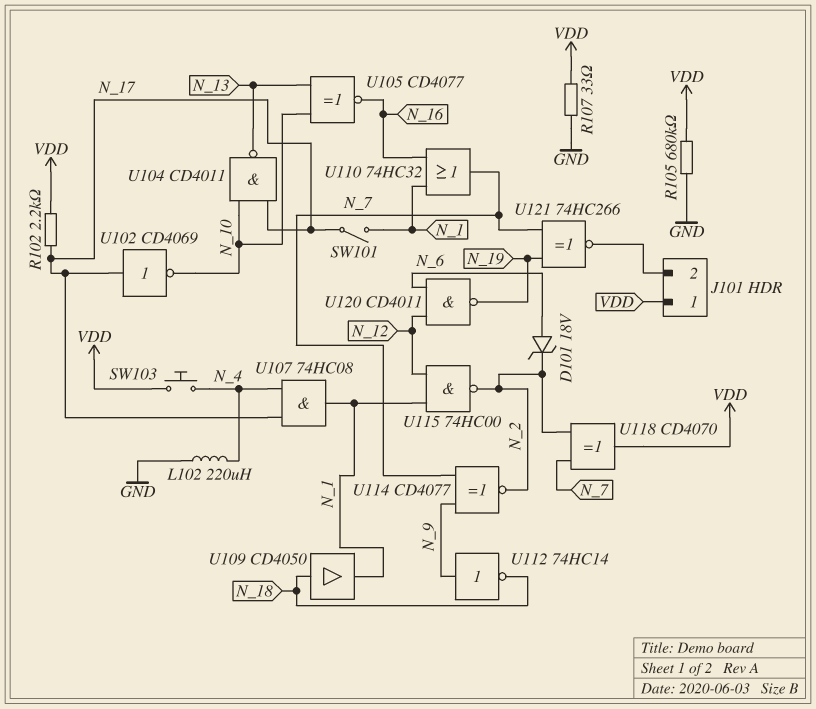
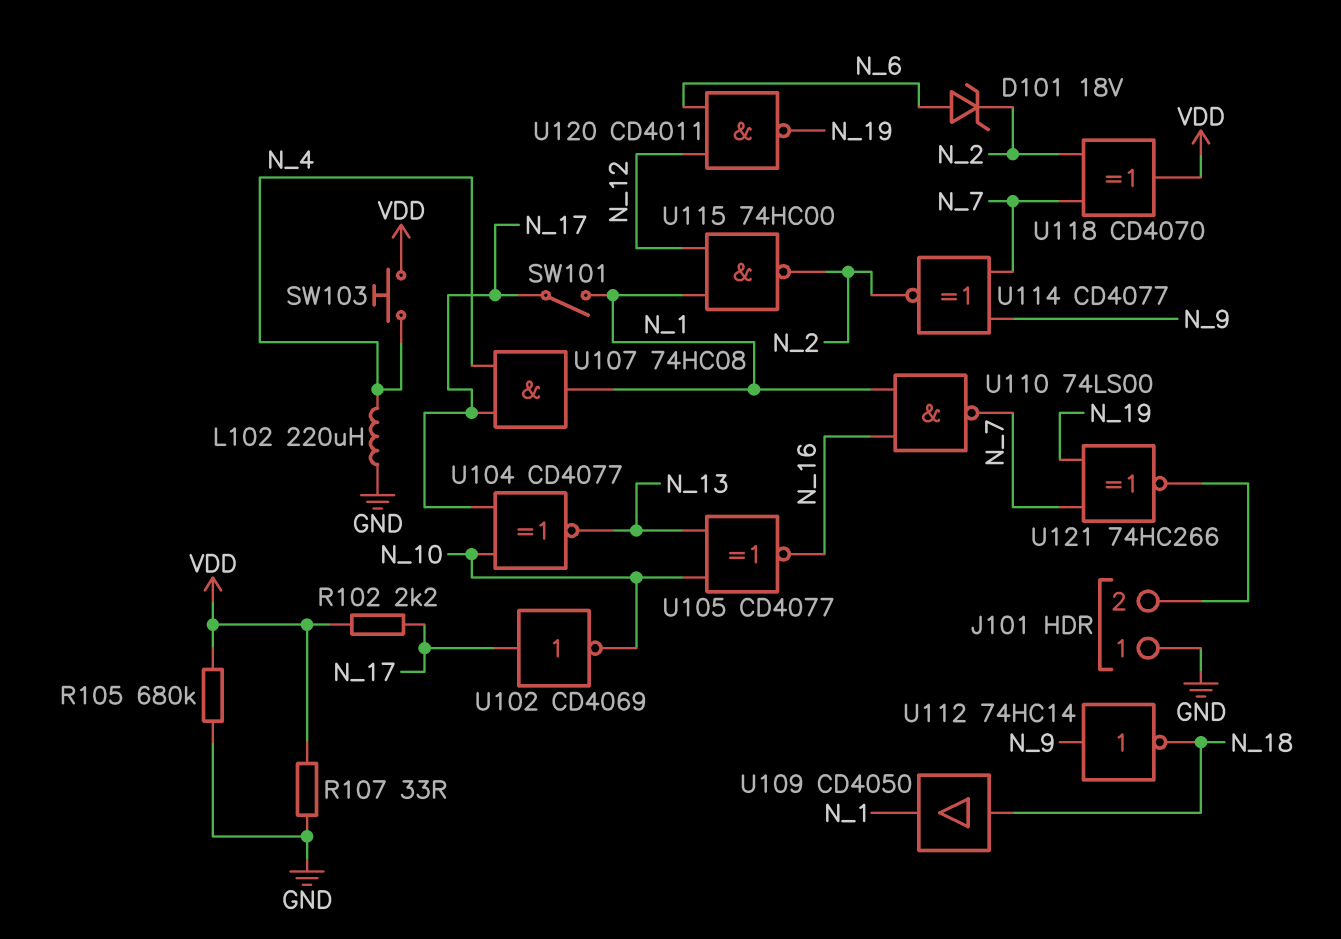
J101 pin 1: VDD -> GND
U104: NAND CD4011 (in N_10, in N_17, out N_13) -> XNOR CD4077 (in N_10, in N_17, out N_13)
U110: OR 74HC32 (in N_1, in N_16, out N_7) -> NAND 74LS00 (in N_1, in N_16, out N_7)

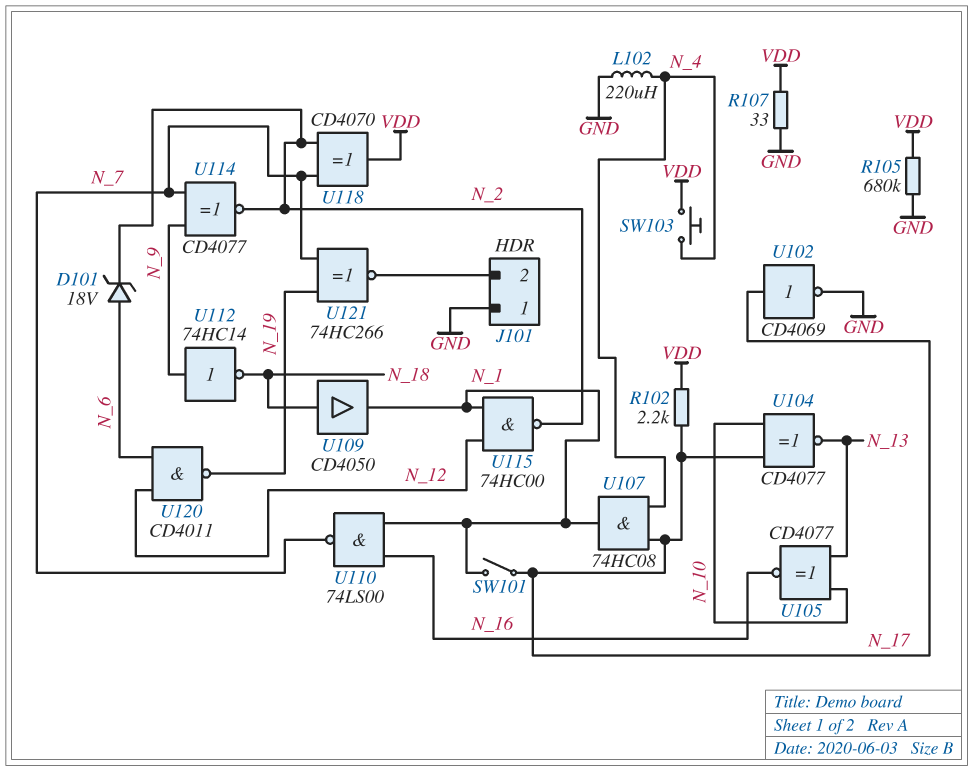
U102: NOT CD4069 (in N_17, out N_10) -> NOT CD4069 (in N_17, out GND)

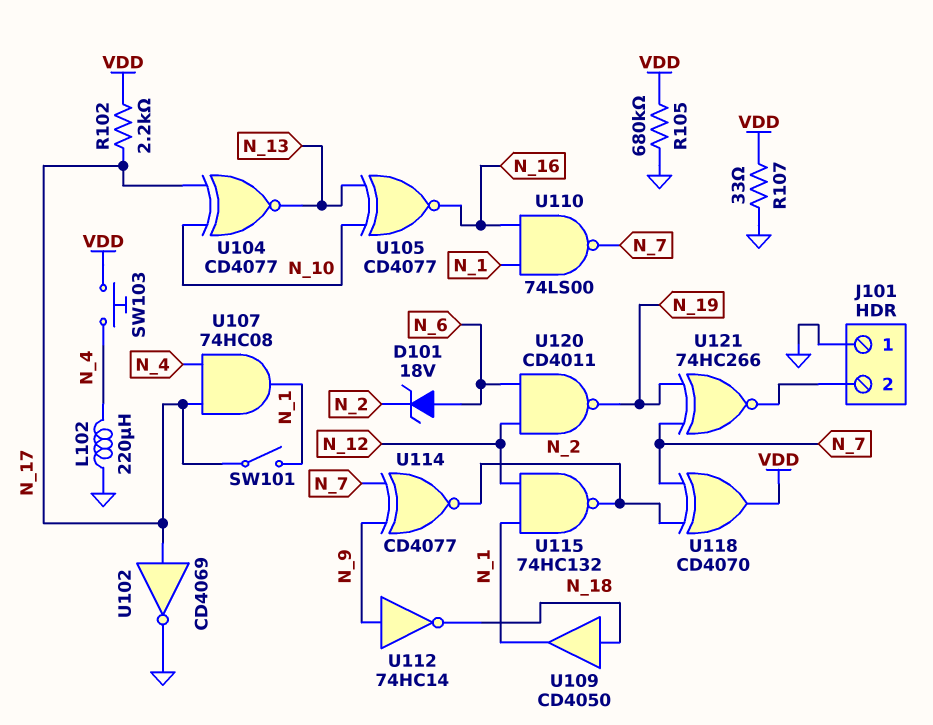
U115: NAND 74HC00 (in N_1, in N_12, out N_2) -> NAND 74HC132 (in N_1, in N_12, out N_2)

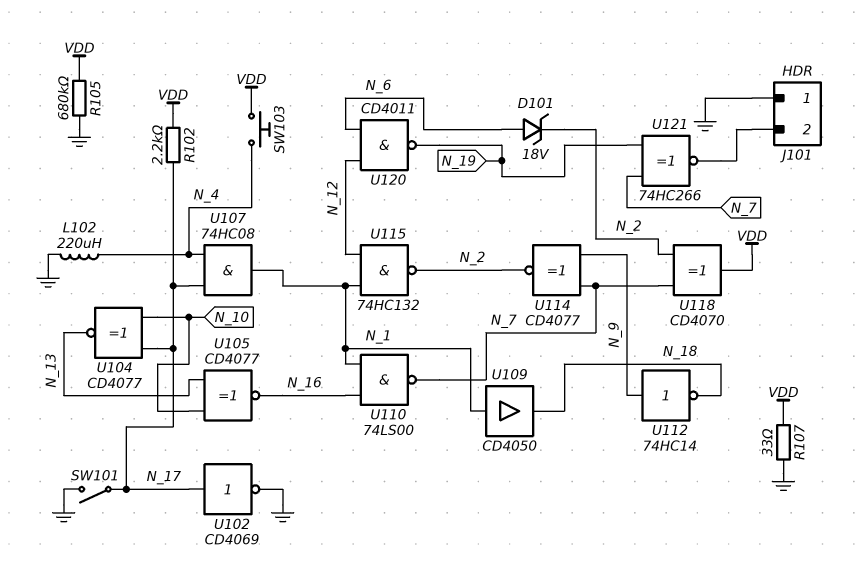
SW101: switch (N_1, N_17) -> switch (GND, N_17)
U109: buffer CD4050 (in N_18, out N_1) -> buffer CD4050 (in N_1, out N_18)

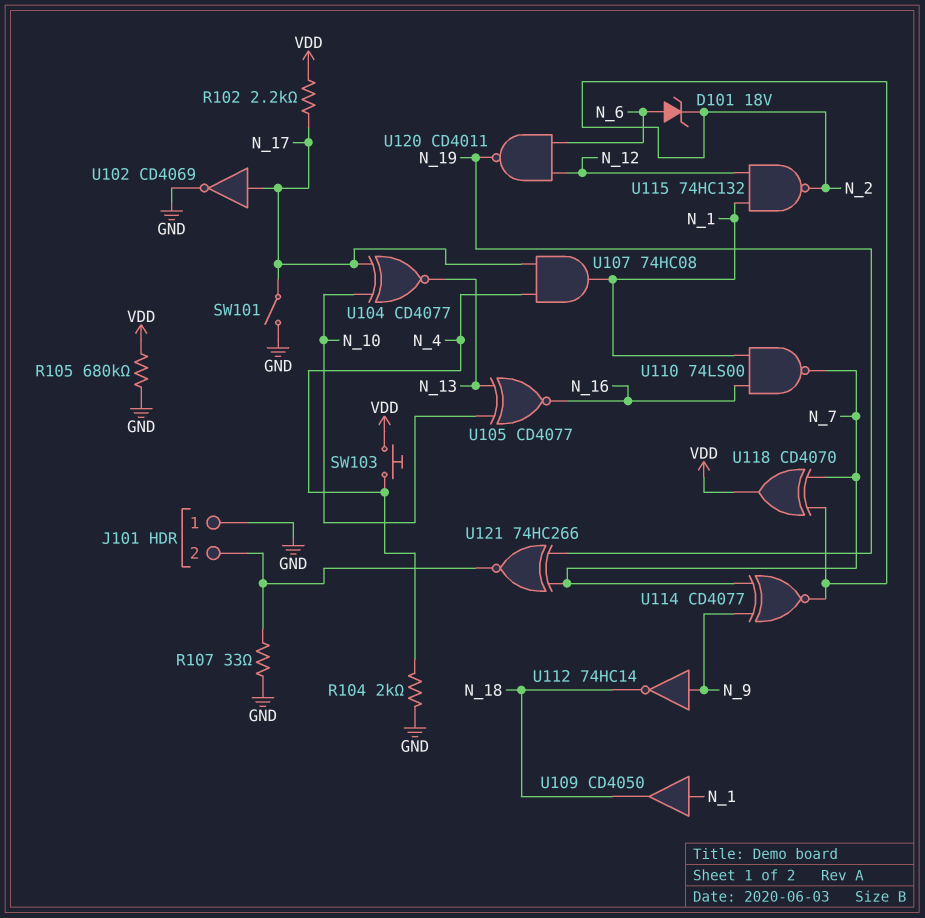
L102: 220uH (GND, N_4) -> none
R104: none -> 2k (GND, N_4)
R107: 33 (GND, VDD) -> 33 (GND, J101/2)

